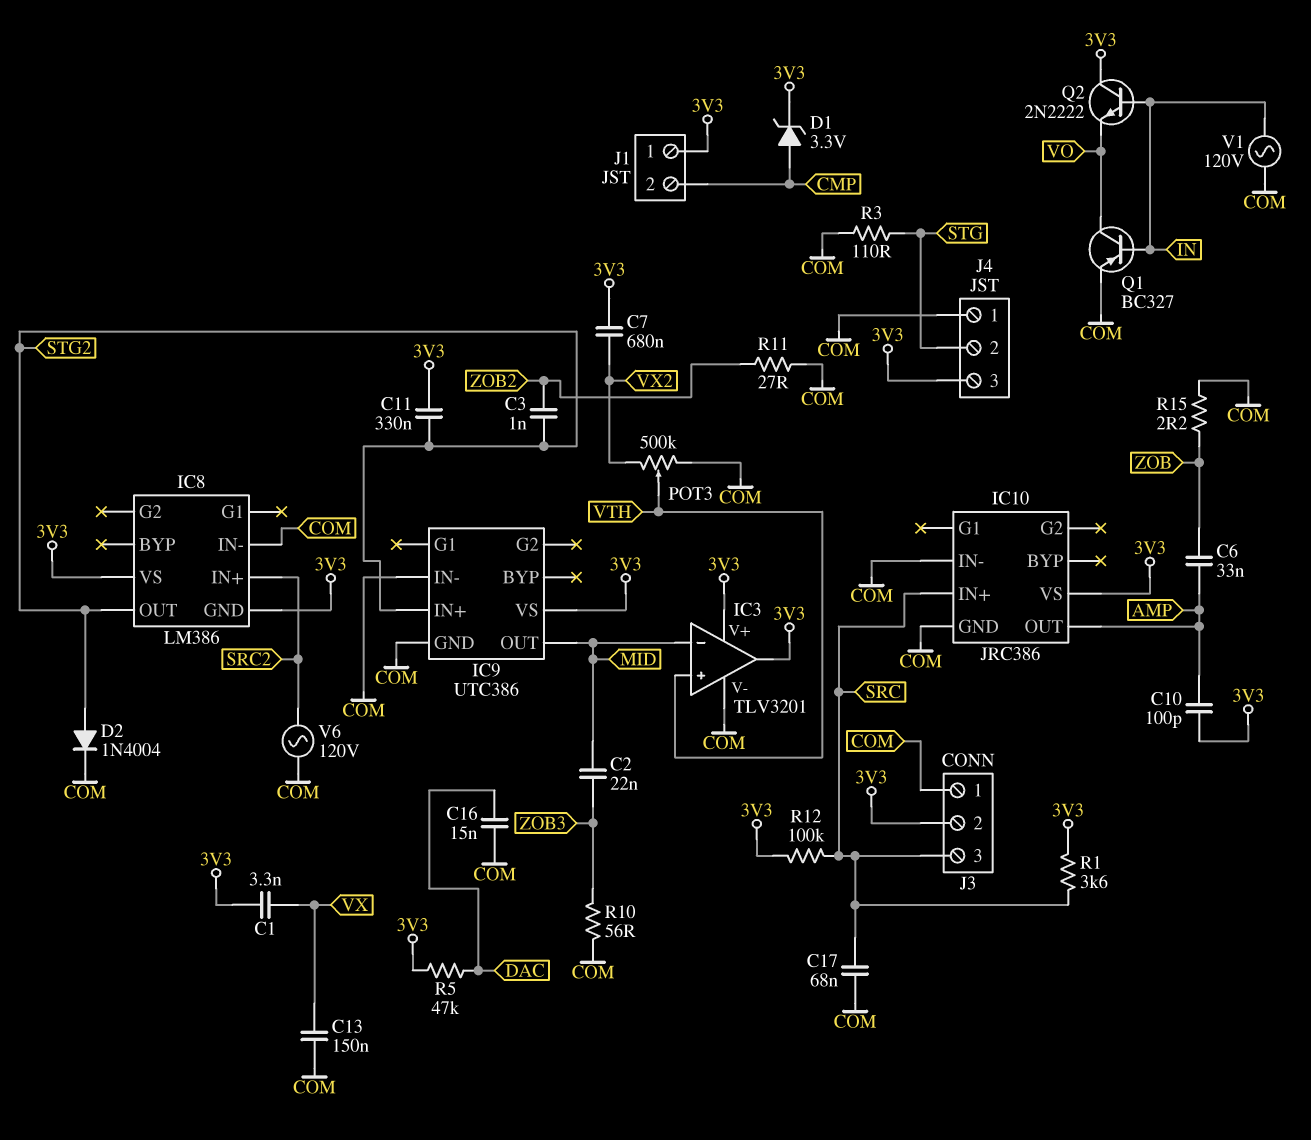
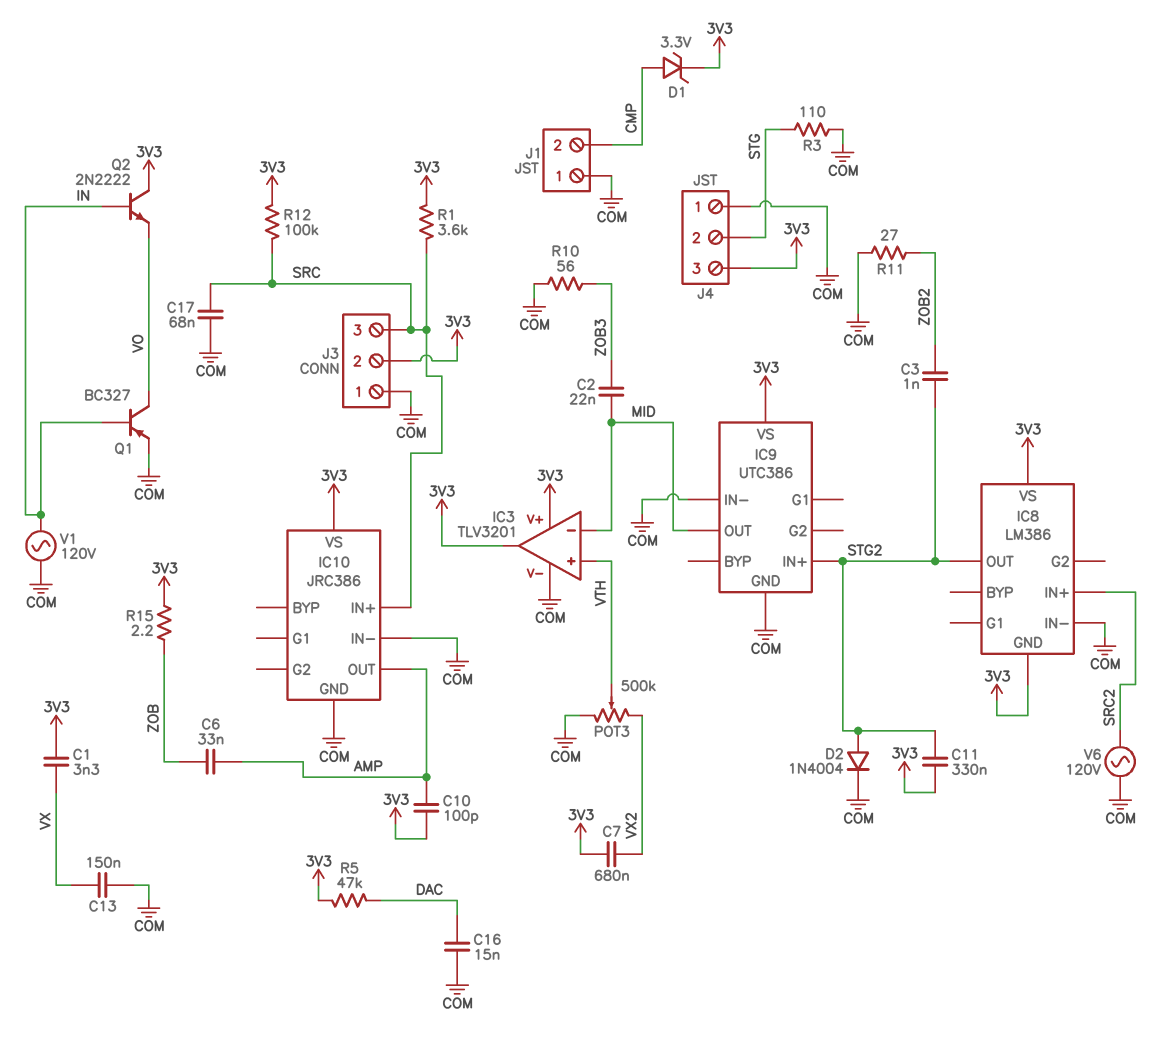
J1 pin 1: 3V3 -> COM
R15: 2.2 (COM, ZOB) -> 2.2 (3V3, ZOB)

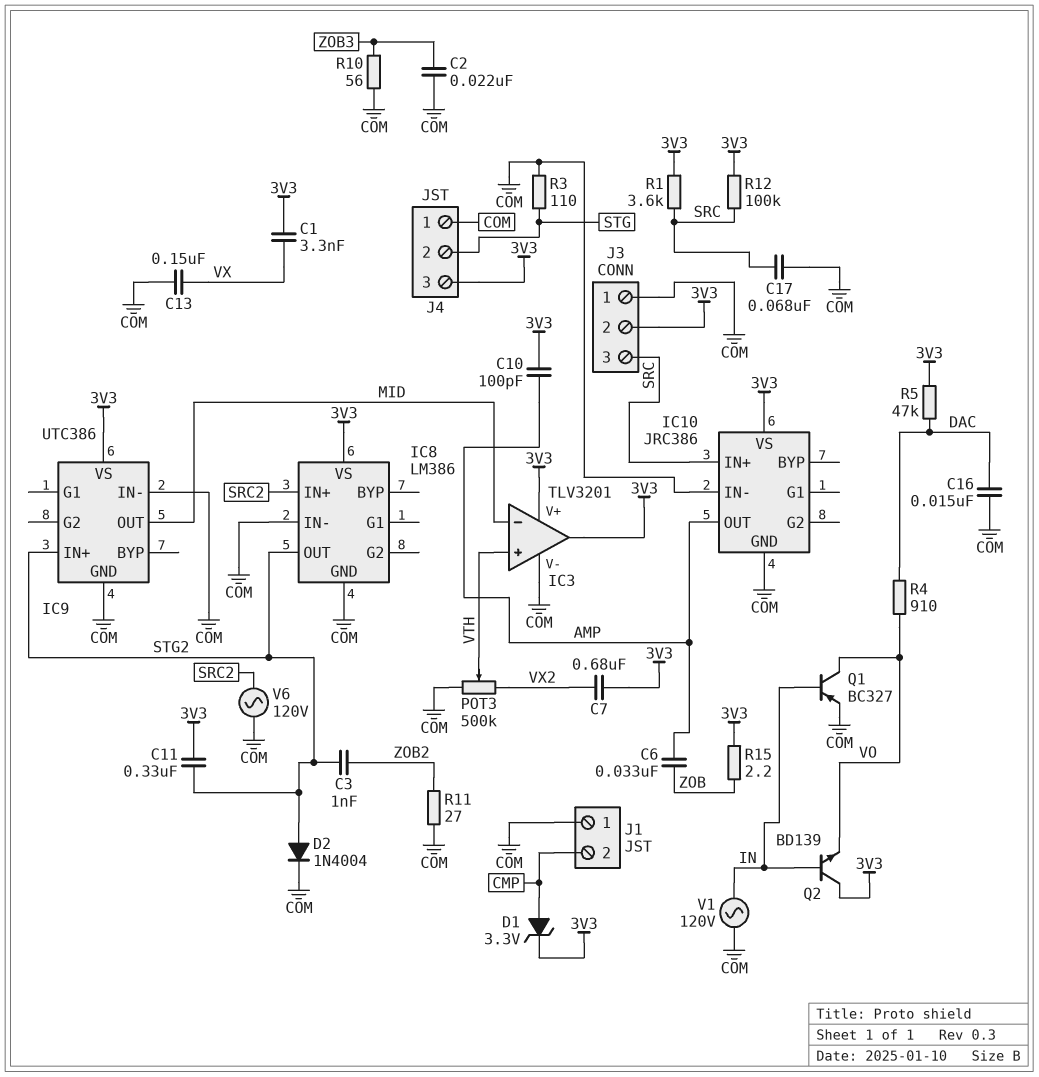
C2: 22nF (MID, ZOB3) -> 22nF (COM, ZOB3)
IC8 pin GND: 3V3 -> COM
Q2: NPN 2N2222 (B IN, C 3V3, E VO) -> NPN BD139 (B IN, C 3V3, E VO)
R4: none -> 910 (DAC, VO)

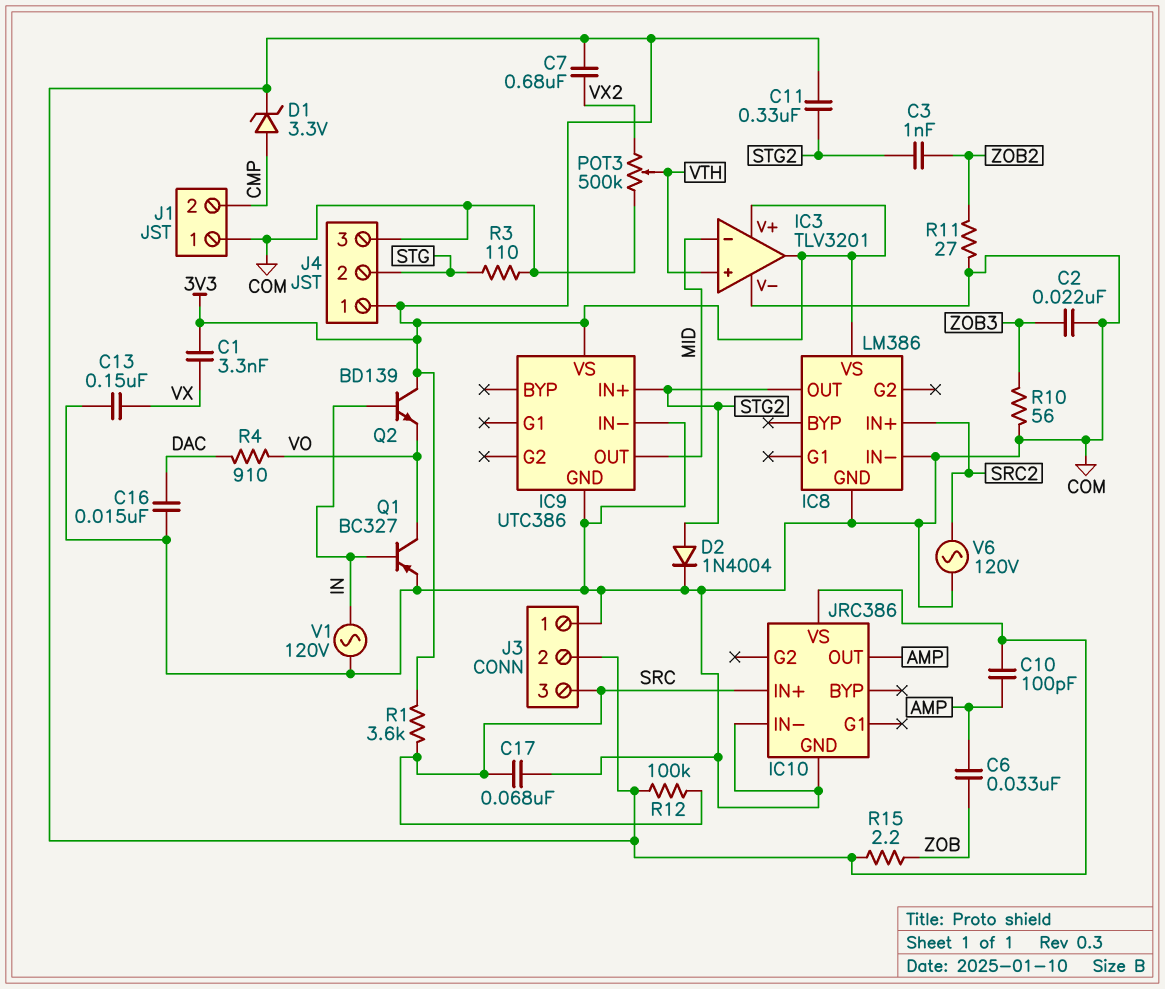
J4 pin 1: COM -> 3V3
J4 pin 3: 3V3 -> COM
R5: 47k (3V3, DAC) -> none

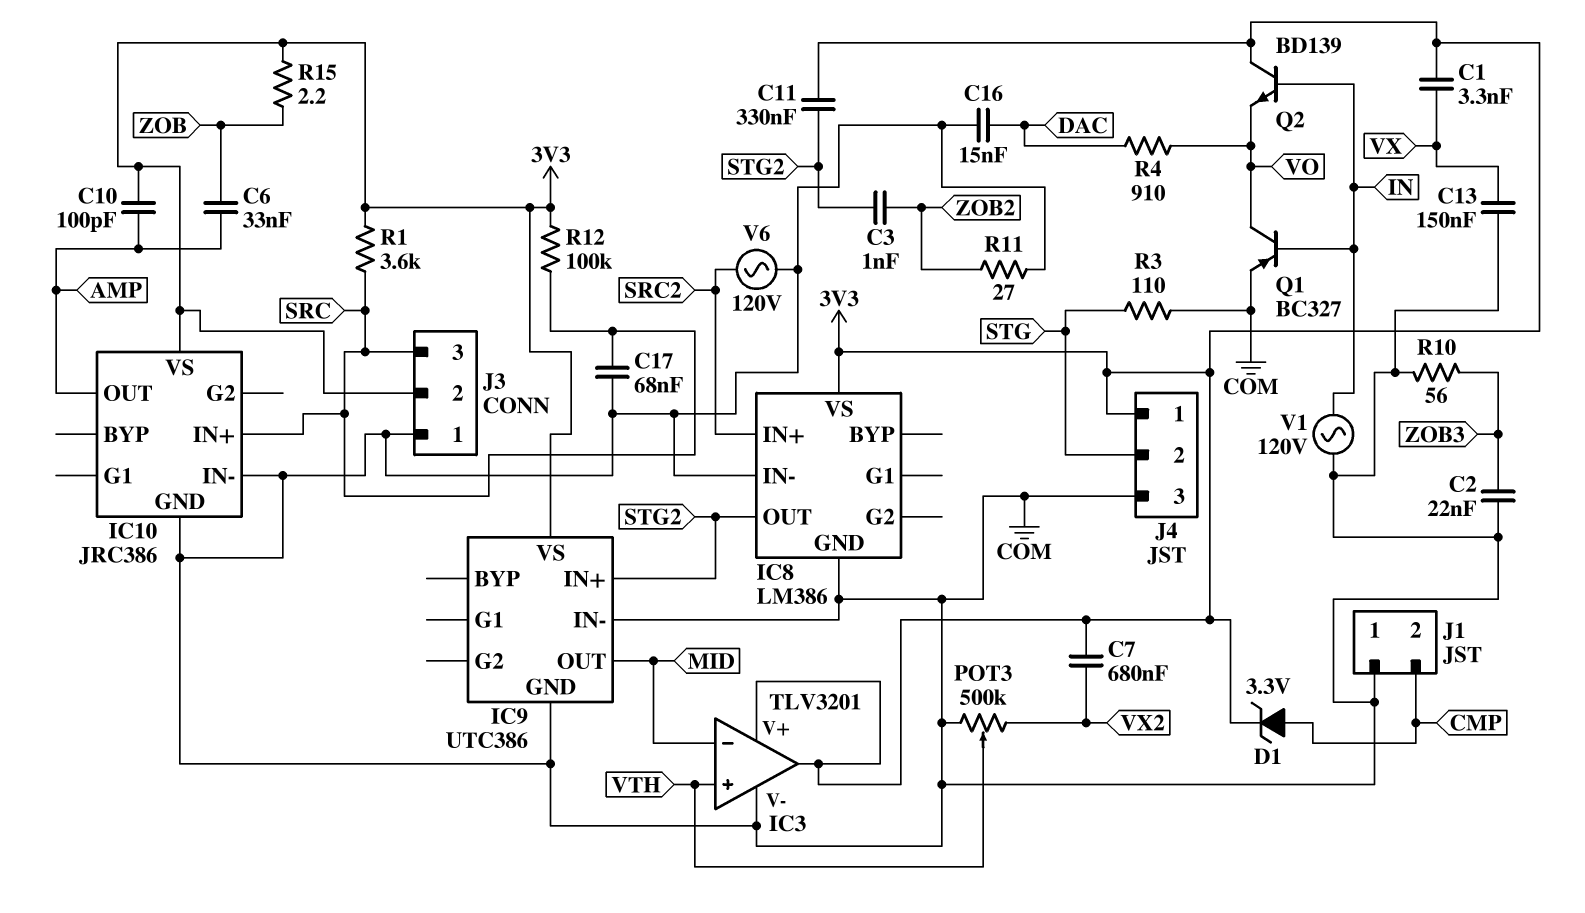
D2: diode 1N4004 (A STG2, K COM) -> none

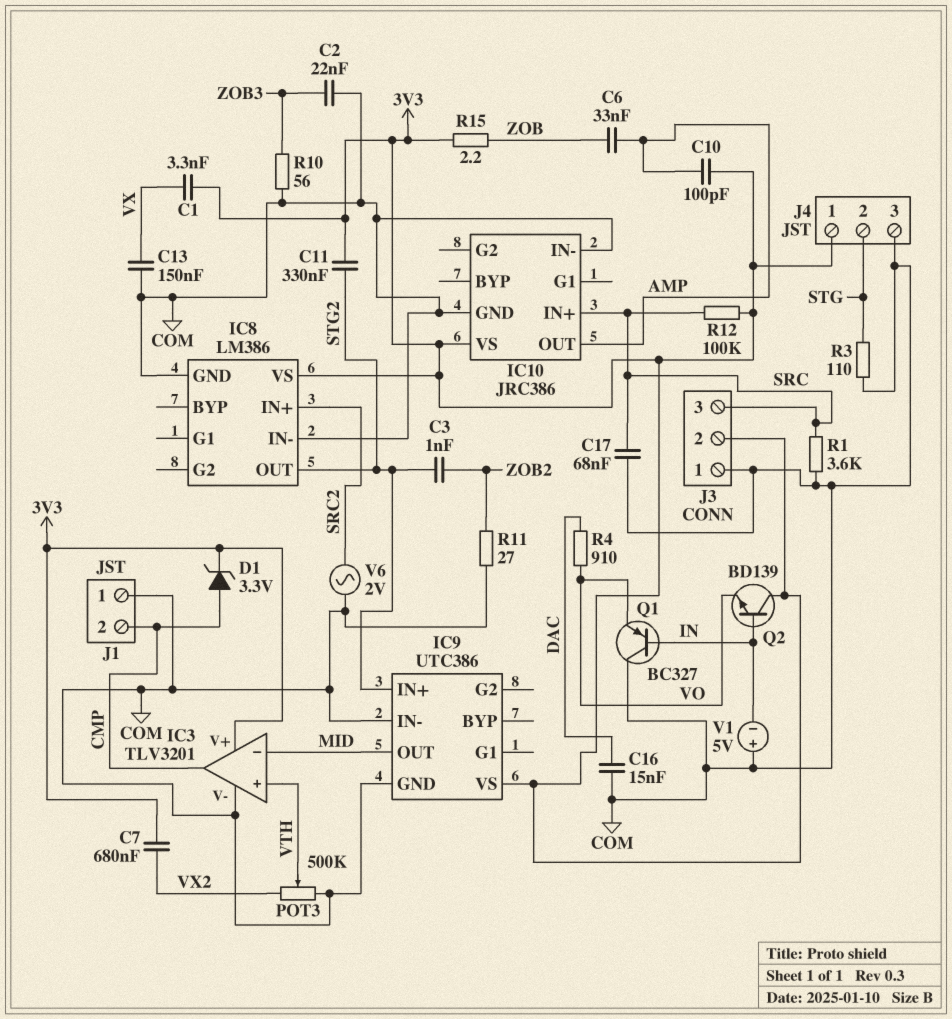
IC3 pin out: 3V3 -> CMP
Q1: PNP BC327 (B IN, C VO, E COM) -> PNP BC327 (B IN, C COM, E VO)
R1: 3.6k (3V3, SRC) -> 3.6k (COM, SRC)
V1: AC 120V (COM, IN) -> 5V (plus COM, minus IN)
V6: AC 120V (COM, SRC2) -> AC 2V (COM, SRC2)

